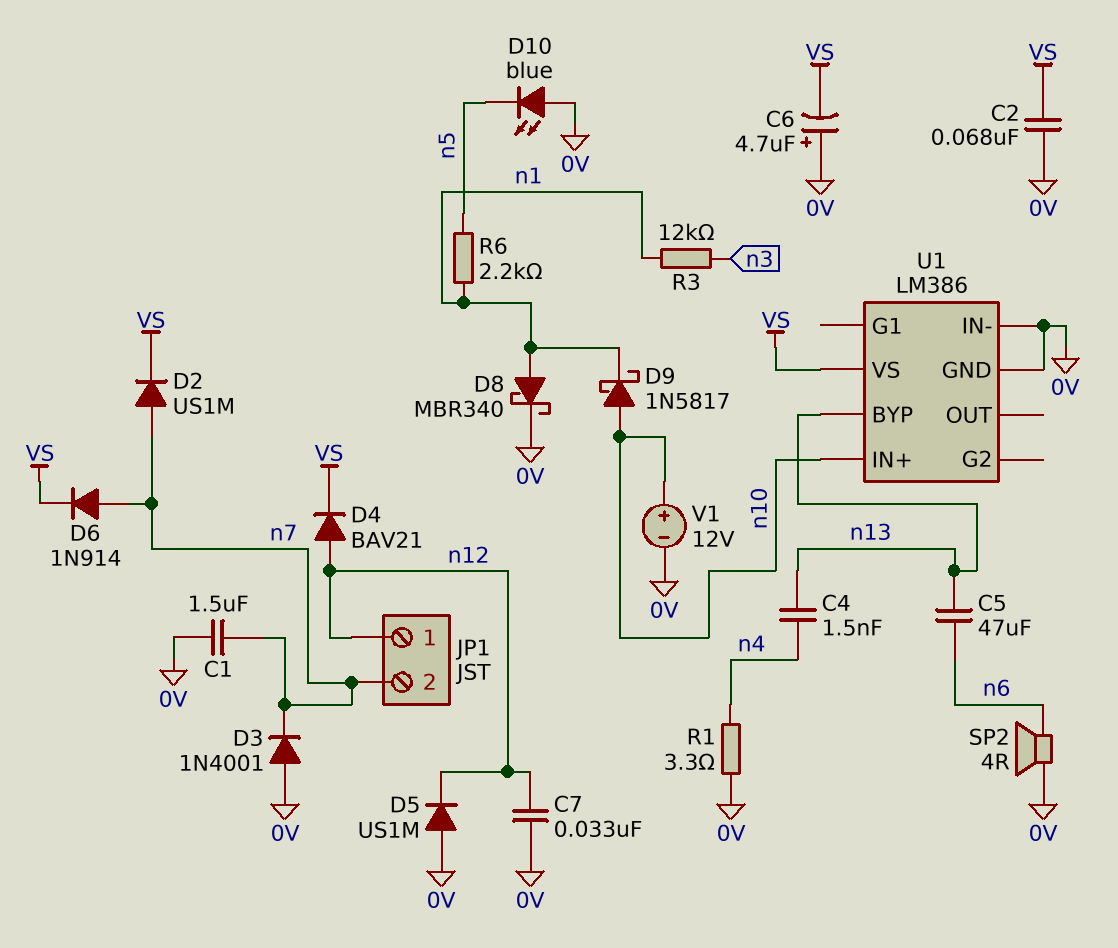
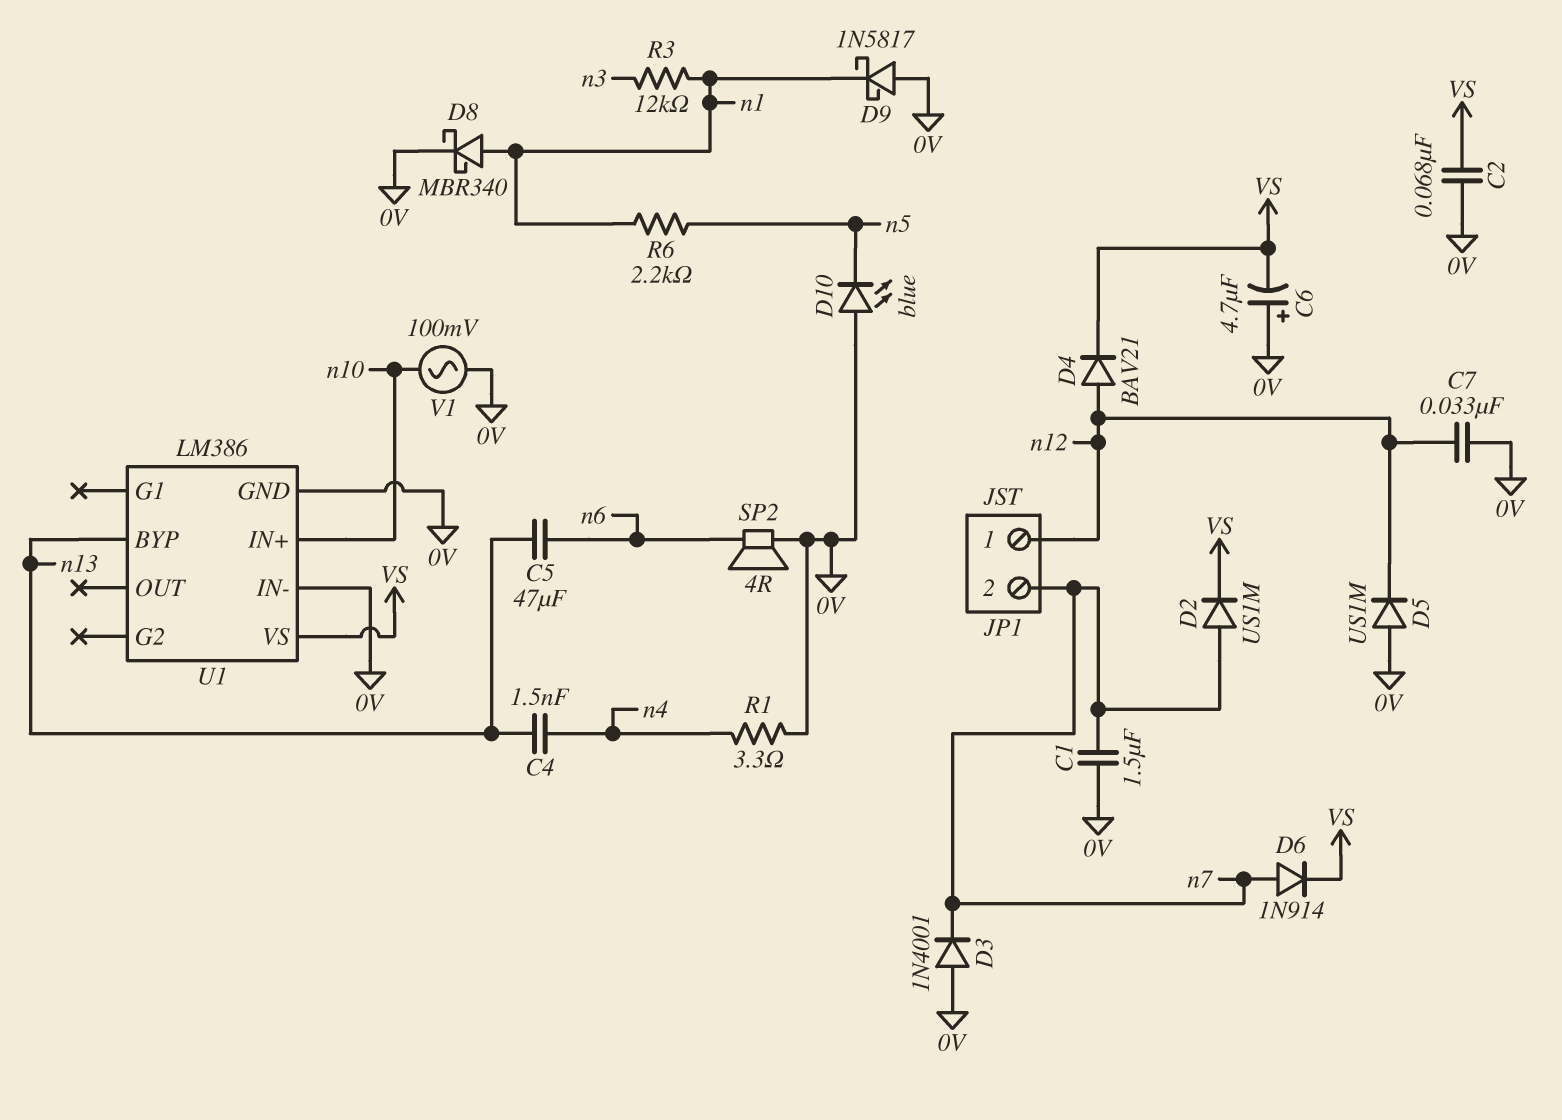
D9: schottky 1N5817 (A n10, K n1) -> schottky 1N5817 (A 0V, K n1)
V1: 12V (plus n10, minus 0V) -> AC 100mV (0V, n10)

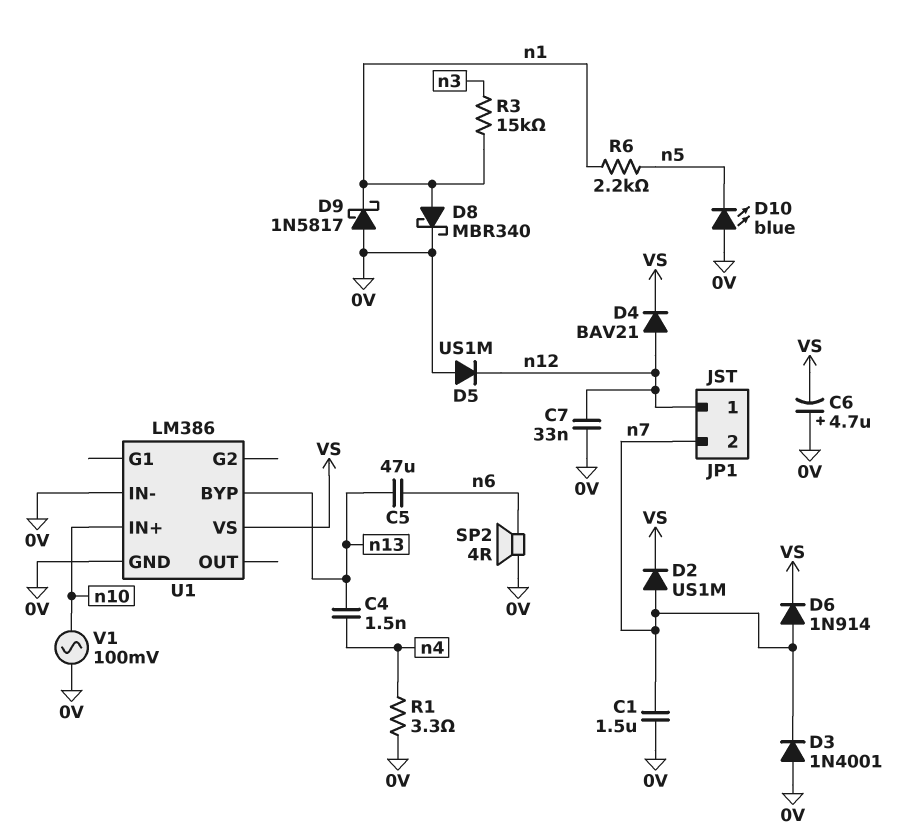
C2: 68nF (0V, VS) -> none
R3: 12k (n1, n3) -> 15k (n1, n3)

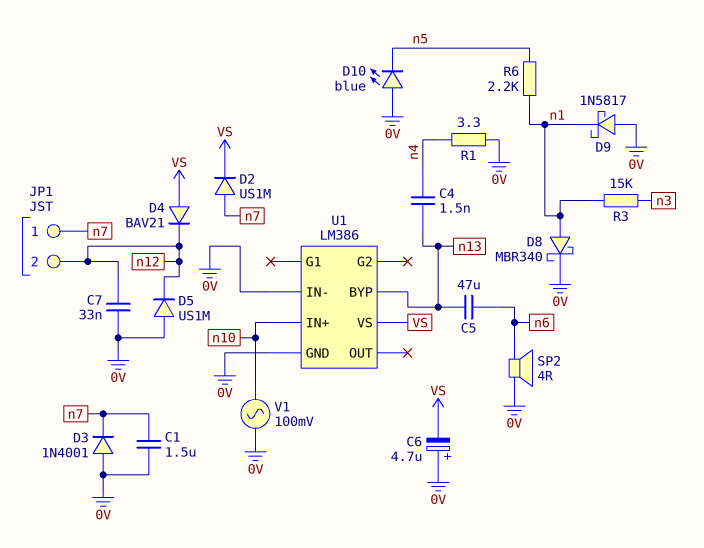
D4: diode BAV21 (A n12, K VS) -> diode BAV21 (A VS, K n12)
D6: diode 1N914 (A n7, K VS) -> none
JP1 pin 1: n12 -> n7
JP1 pin 2: n7 -> n12

